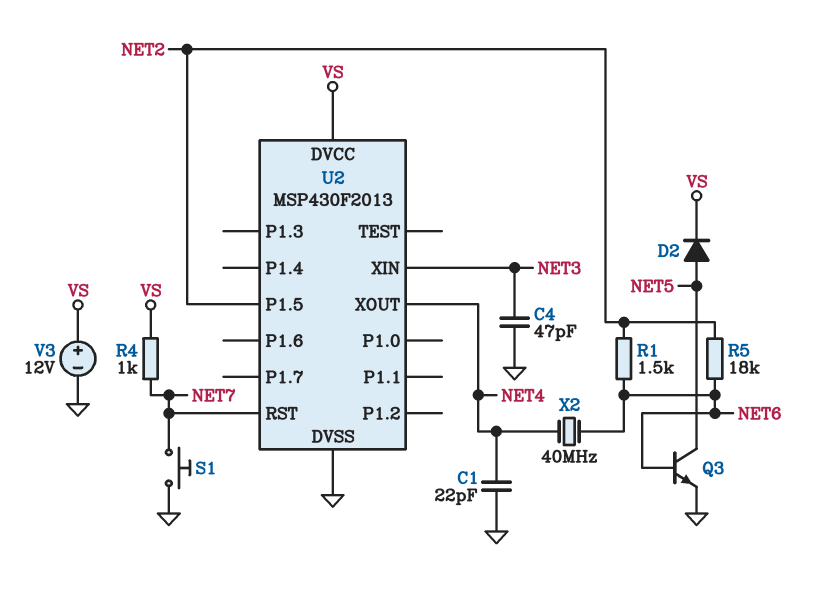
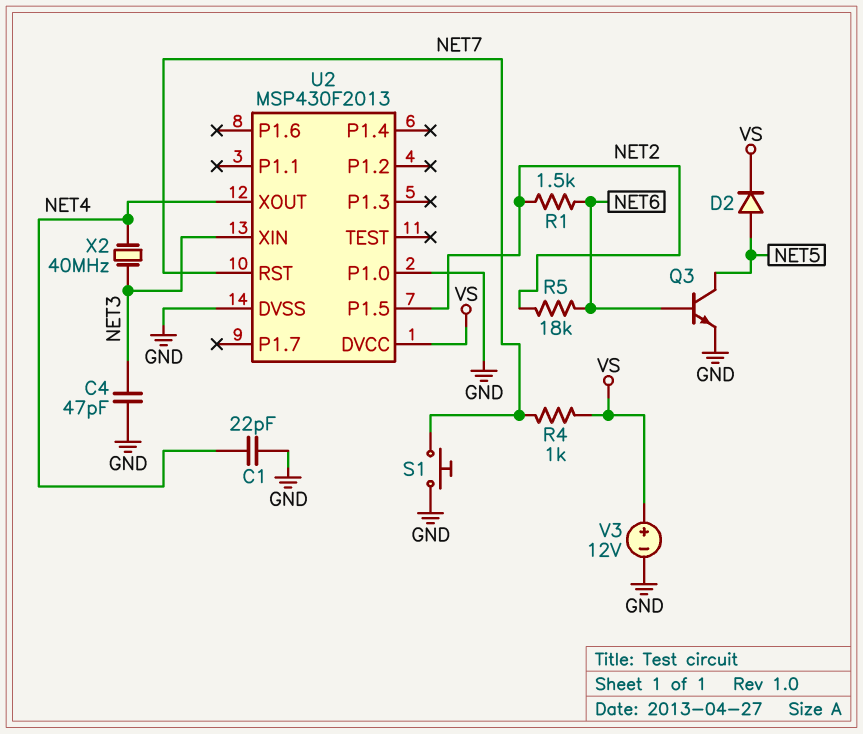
U2 pin P1.0: none -> GND
X2: 40MHz (NET4, NET6) -> 40MHz (NET3, NET4)

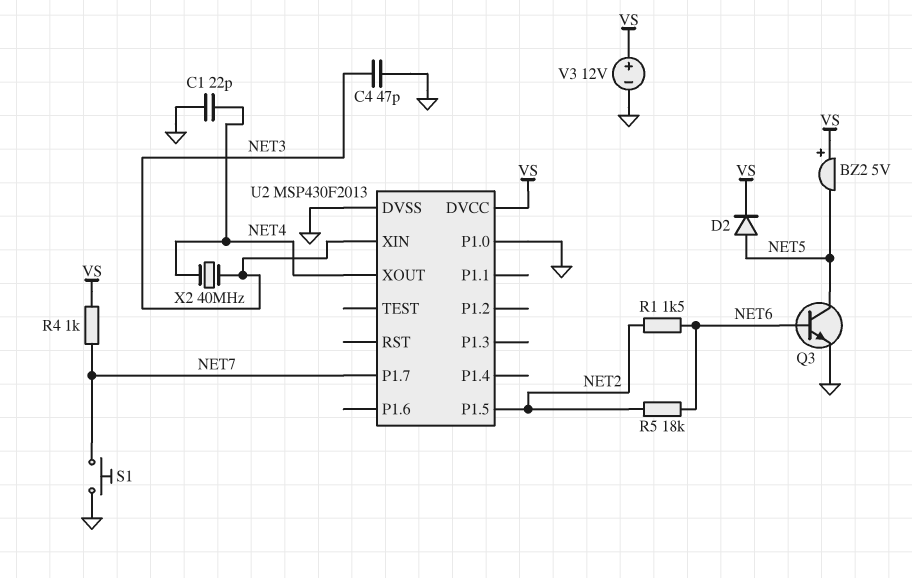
BZ2: none -> buzzer 5V (plus VS, minus NET5)
U2 pin P1.7: none -> NET7
U2 pin RST: NET7 -> none

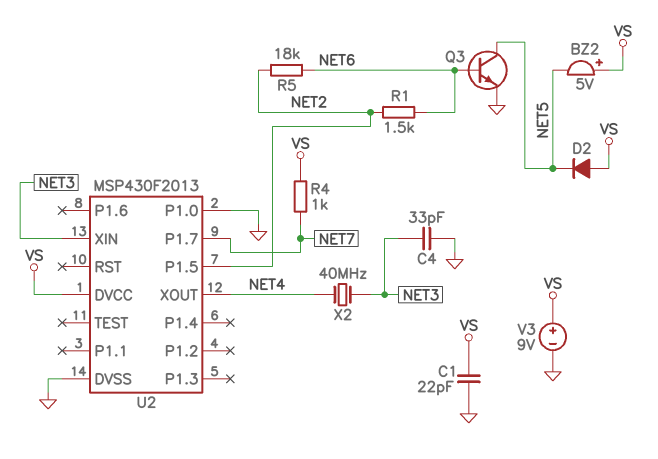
C1: 22pF (GND, NET4) -> 22pF (GND, VS)
C4: 47pF (GND, NET3) -> 33pF (GND, NET3)
D2: diode (A NET5, K VS) -> diode (A VS, K NET5)
S1: button (GND, NET7) -> none
V3: 12V (plus VS, minus GND) -> 9V (plus VS, minus GND)

